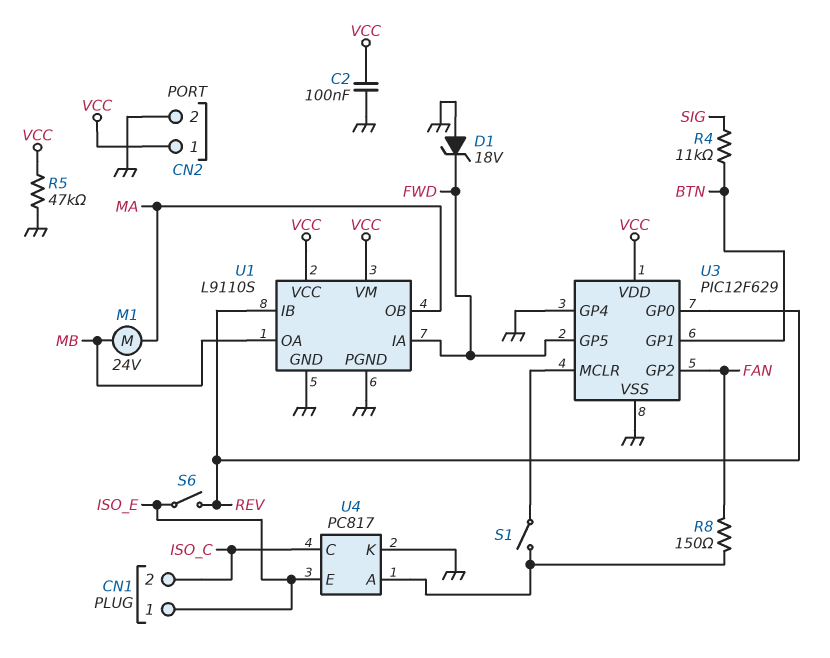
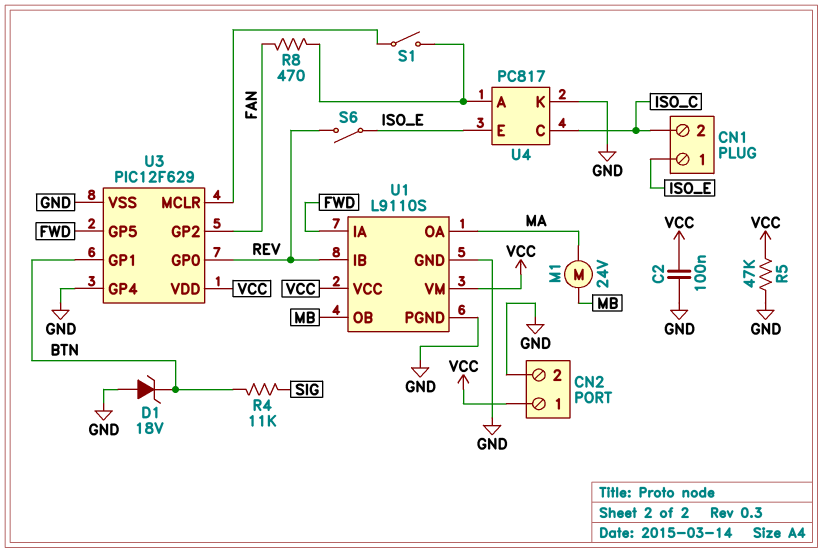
D1: zener 18V (A GND, K FWD) -> zener 18V (A GND, K BTN)
R8: 150 (FAN, U4/A) -> 470 (FAN, U4/A)
U1 pin OA: MB -> MA
U1 pin OB: MA -> MB

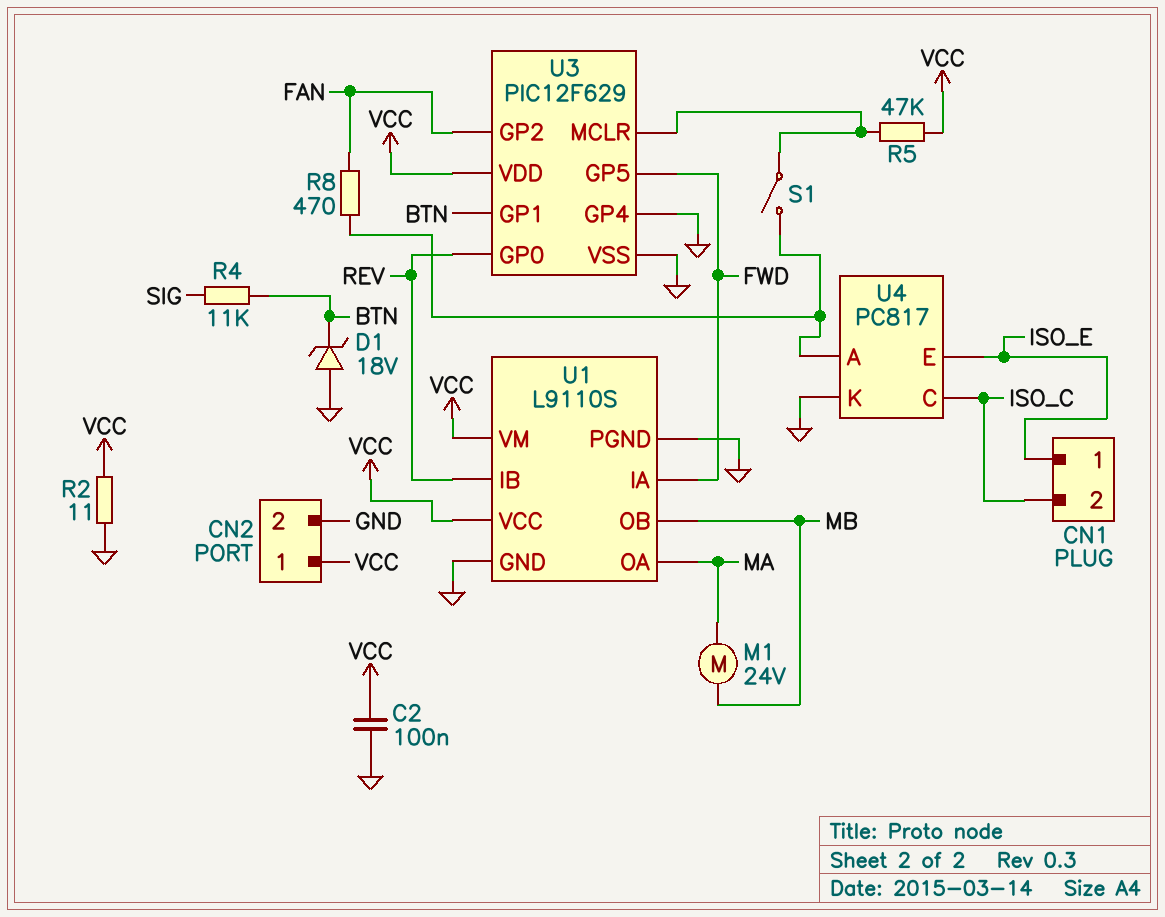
R2: none -> 11 (GND, VCC)
R5: 47k (GND, VCC) -> 47k (U3/MCLR, VCC)
S6: switch (ISO_E, REV) -> none

